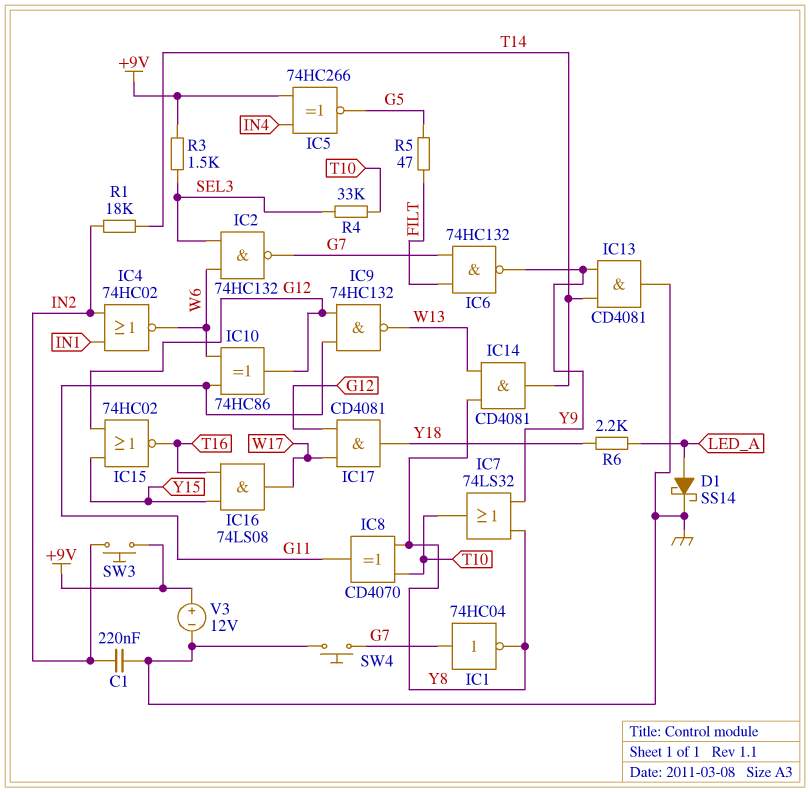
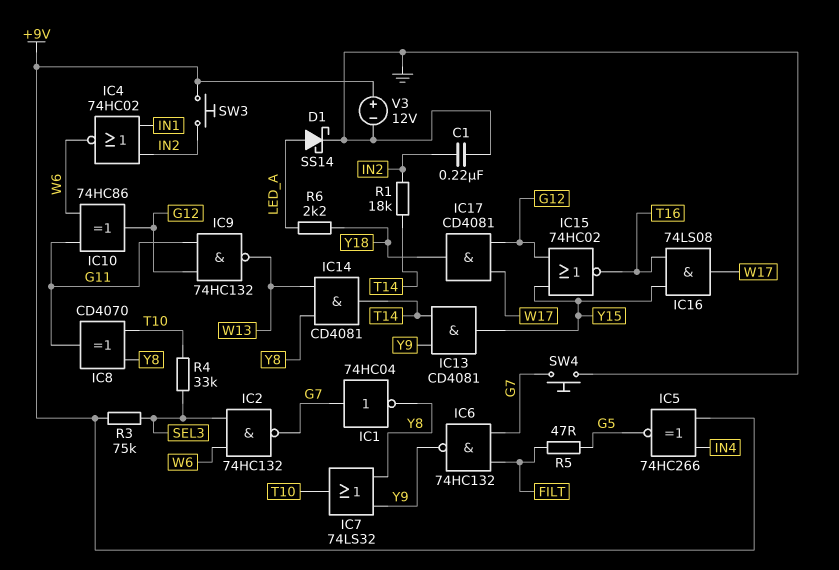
IC13: AND CD4081 (in T14, in Y9, out GND) -> AND CD4081 (in T14, in Y9, out Y15)
R3: 1.5k (+9V, SEL3) -> 75k (+9V, SEL3)

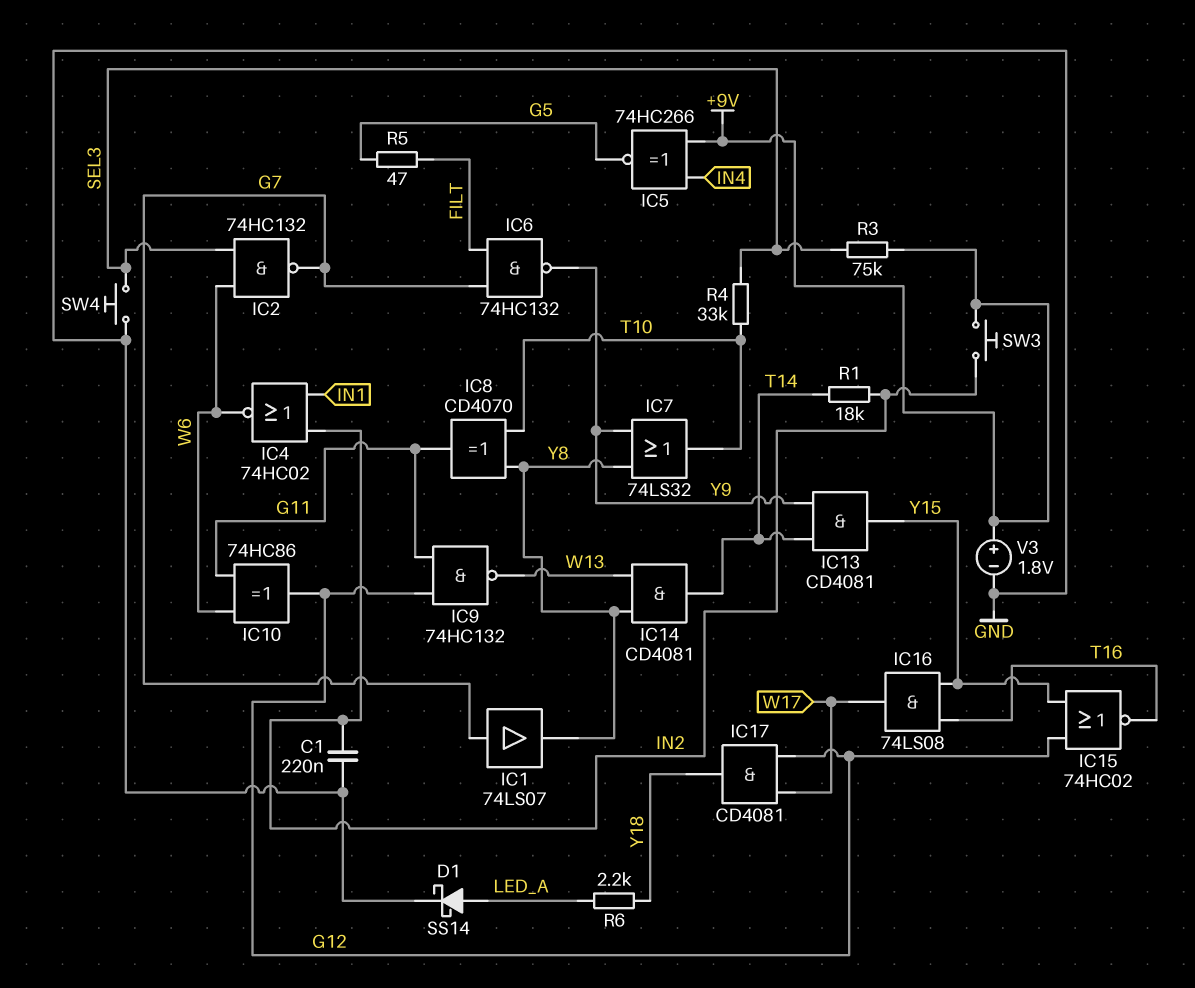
IC1: NOT 74HC04 (in G7, out Y8) -> buffer 74LS07 (in G7, out Y8)
SW4: button (G7, GND) -> button (GND, SEL3)
V3: 12V (plus +9V, minus GND) -> 1.8V (plus +9V, minus GND)

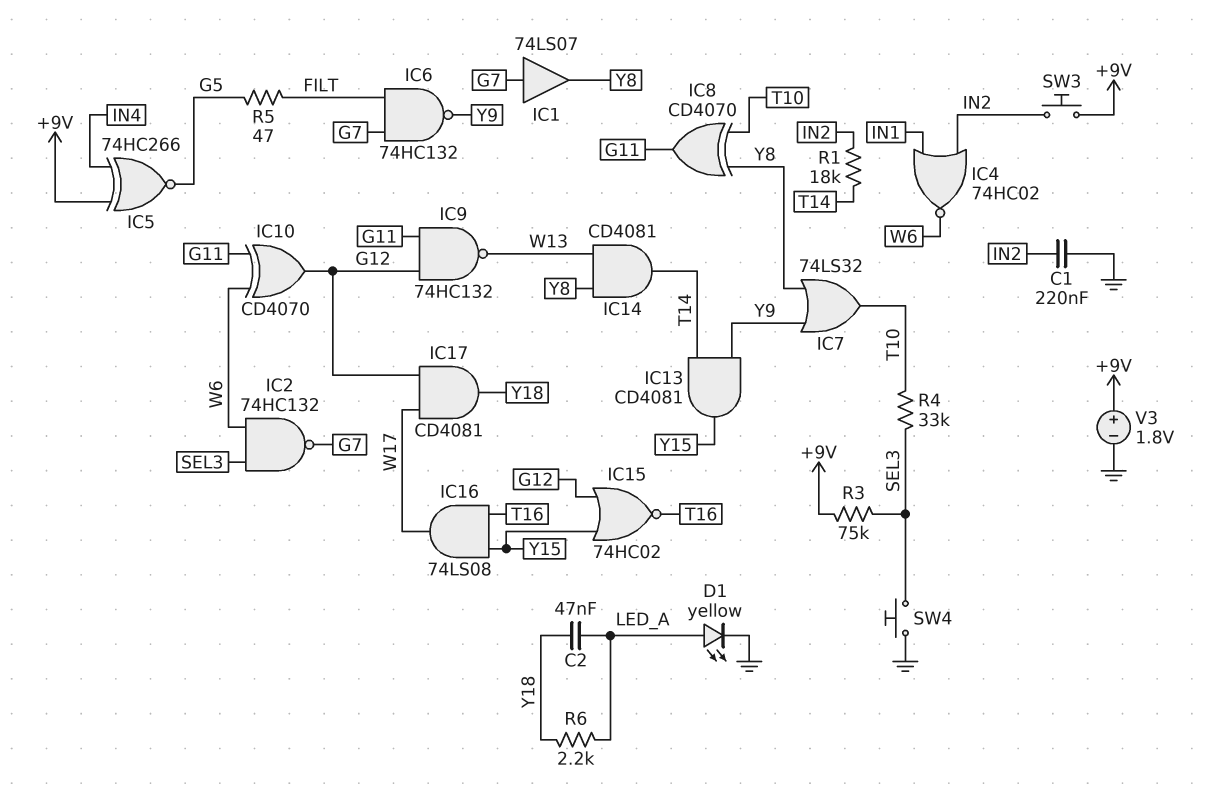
C2: none -> 47nF (LED_A, Y18)
D1: schottky SS14 (A LED_A, K GND) -> LED yellow (A LED_A, K GND)
IC10: XOR 74HC86 (in G11, in W6, out G12) -> XOR CD4070 (in G11, in W6, out G12)

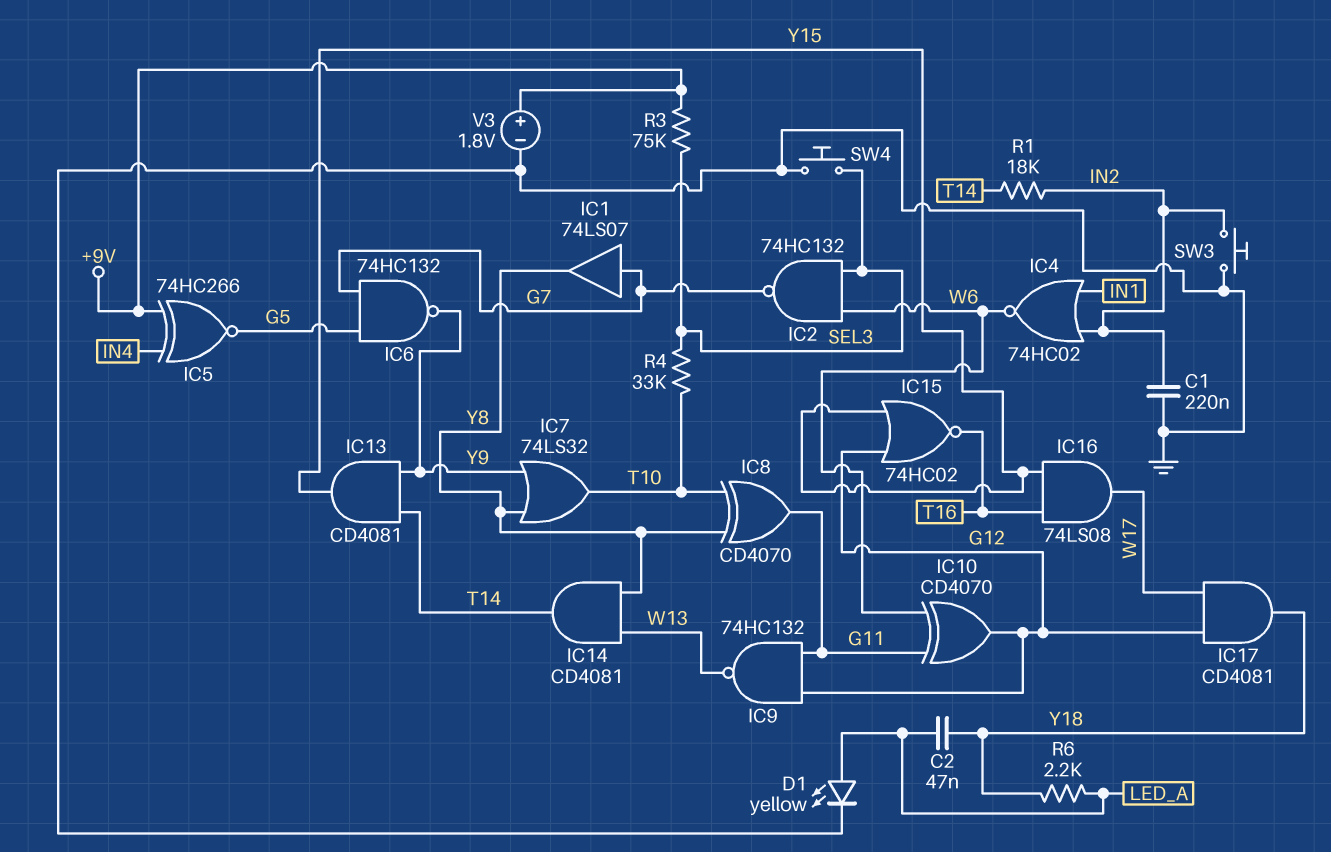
IC6: NAND 74HC132 (in FILT, in G7, out Y9) -> NAND 74HC132 (in G5, in G7, out Y9)
R5: 47 (FILT, G5) -> none
SW3: button (+9V, IN2) -> button (GND, IN2)

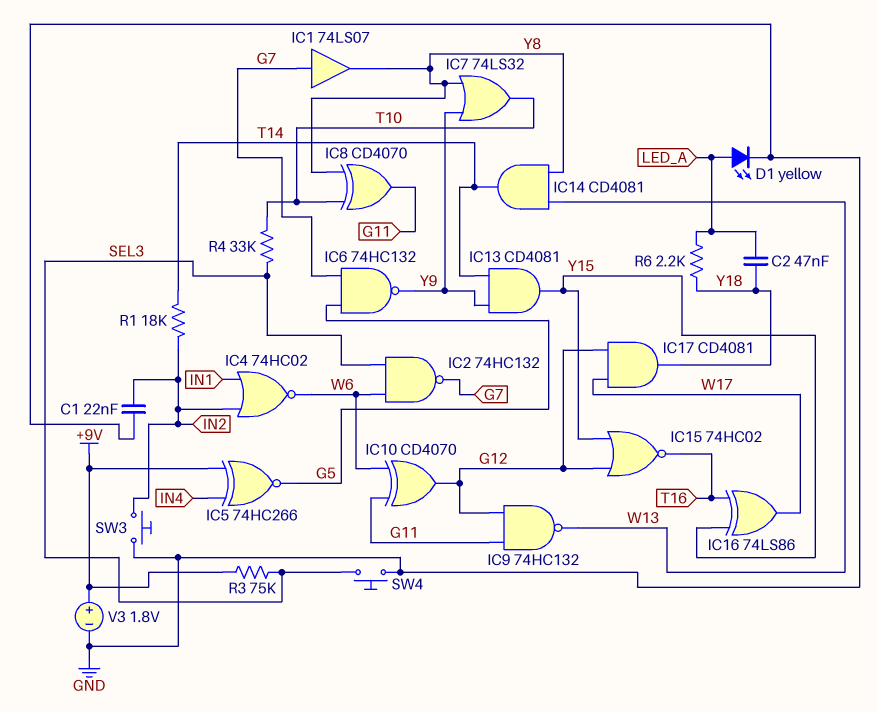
C1: 220nF (GND, IN2) -> 22nF (GND, IN2)
IC16: AND 74LS08 (in T16, in Y15, out W17) -> XOR 74LS86 (in T16, in Y15, out W17)

